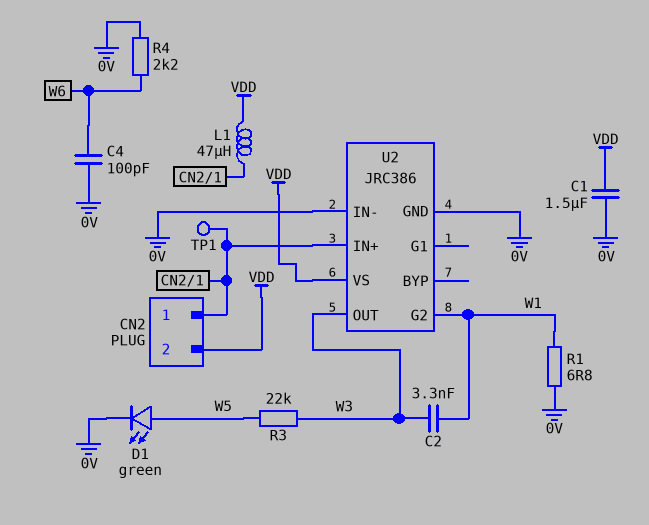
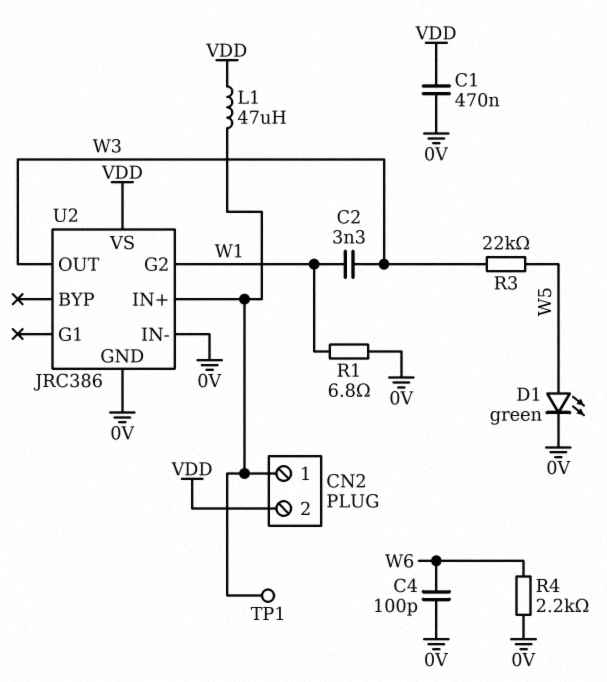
C1: 1.5uF (0V, VDD) -> 470nF (0V, VDD)

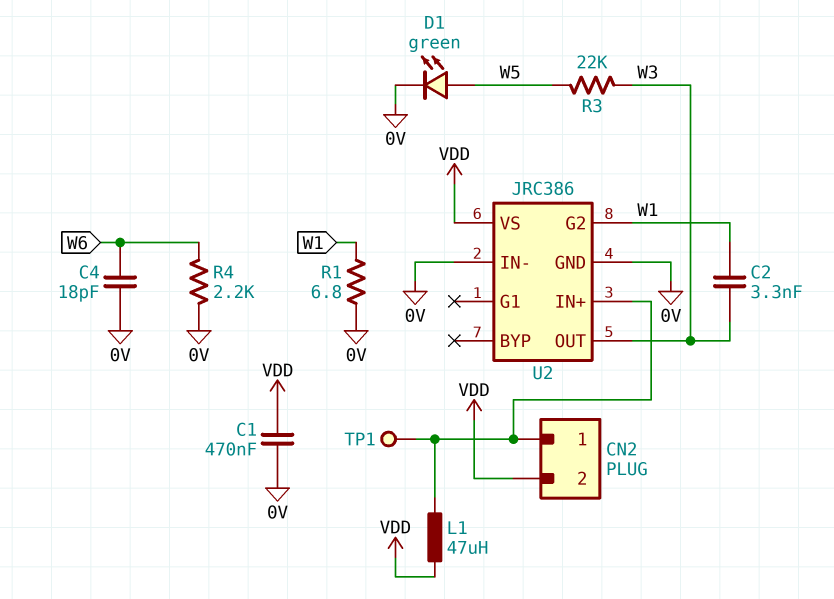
C4: 100pF (0V, W6) -> 18pF (0V, W6)

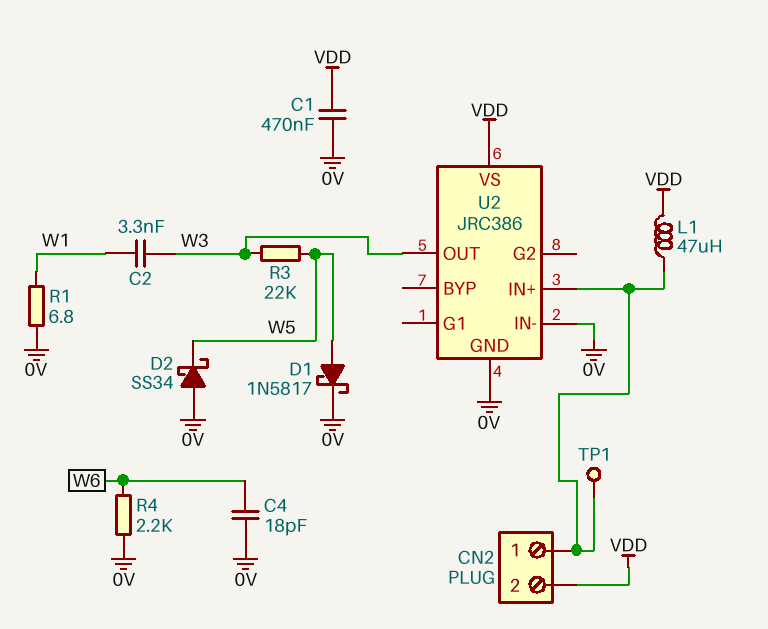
D1: LED green (A W5, K 0V) -> schottky 1N5817 (A W5, K 0V)
D2: none -> schottky SS34 (A 0V, K W5)
U2 pin G2: W1 -> none

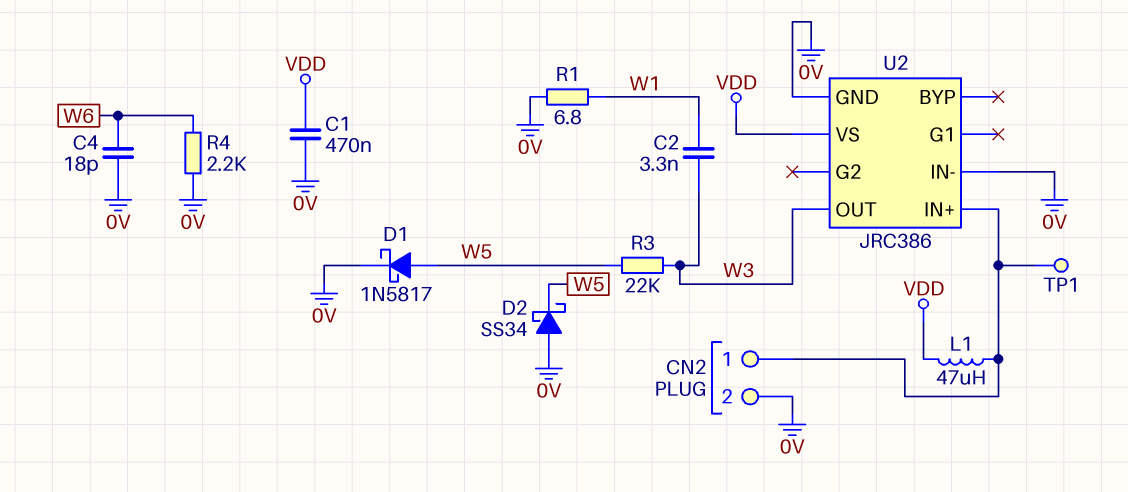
CN2 pin 2: VDD -> 0V

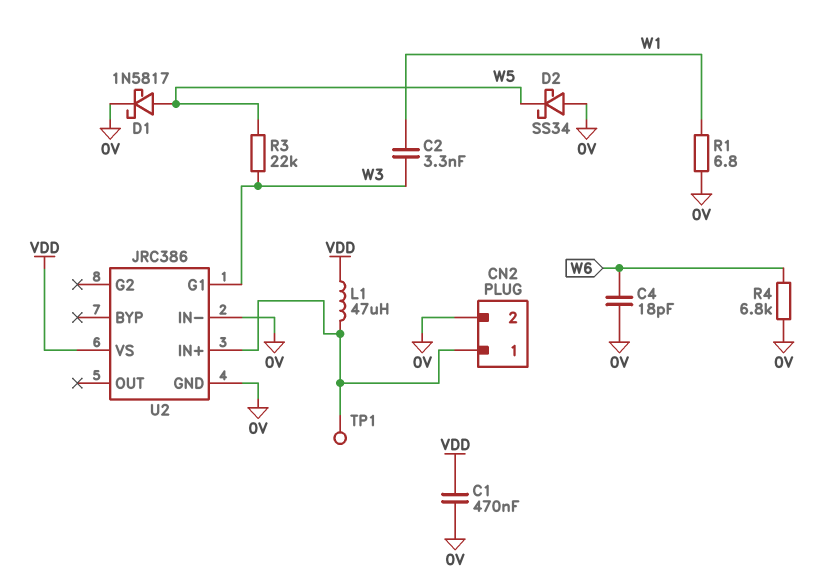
R4: 2.2k (0V, W6) -> 6.8k (0V, W6)
U2 pin G1: none -> W3
U2 pin OUT: W3 -> none

